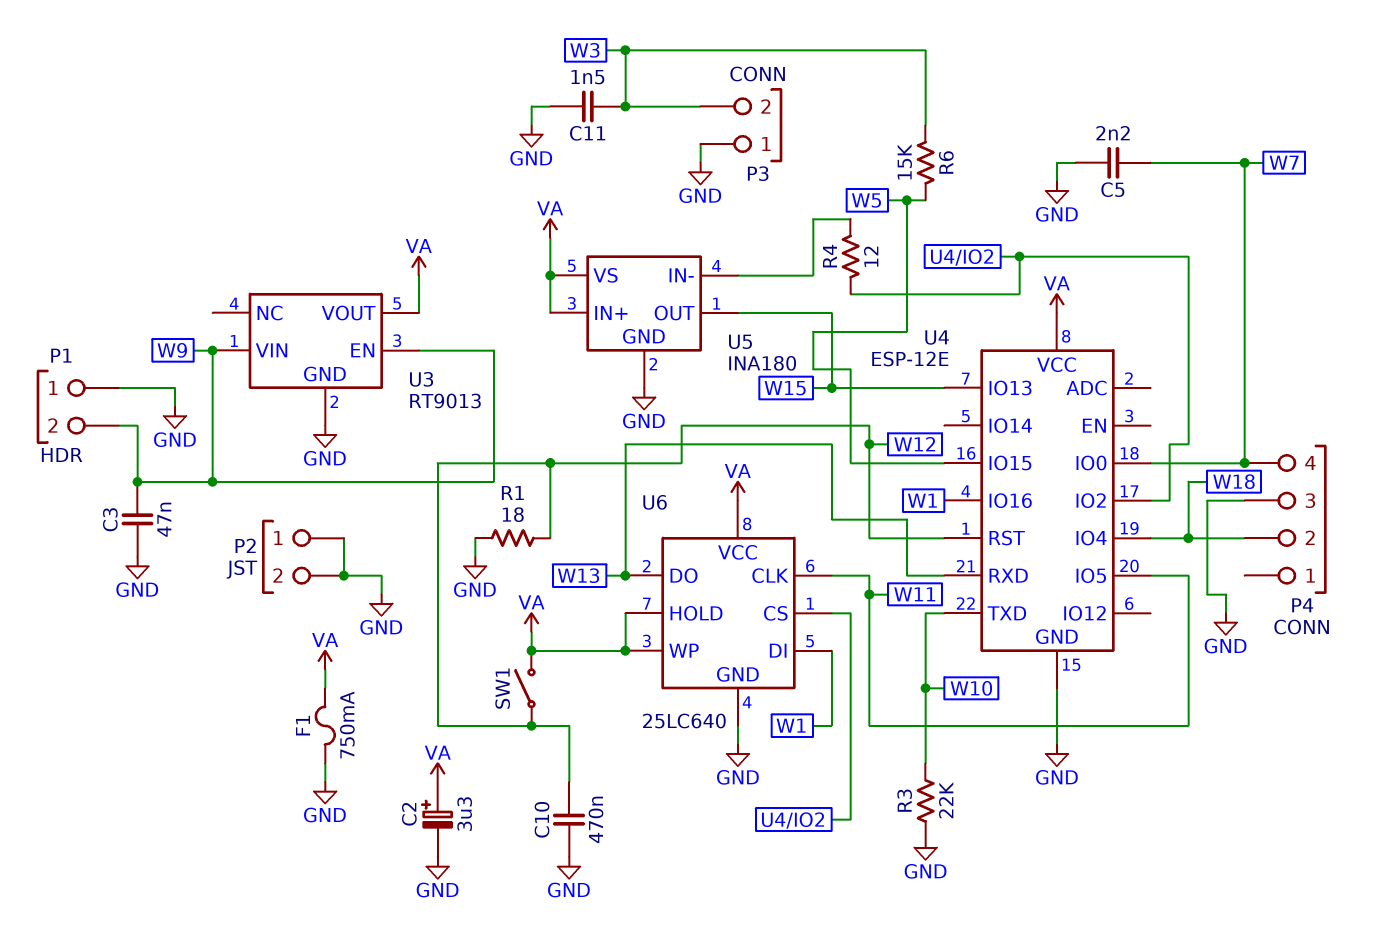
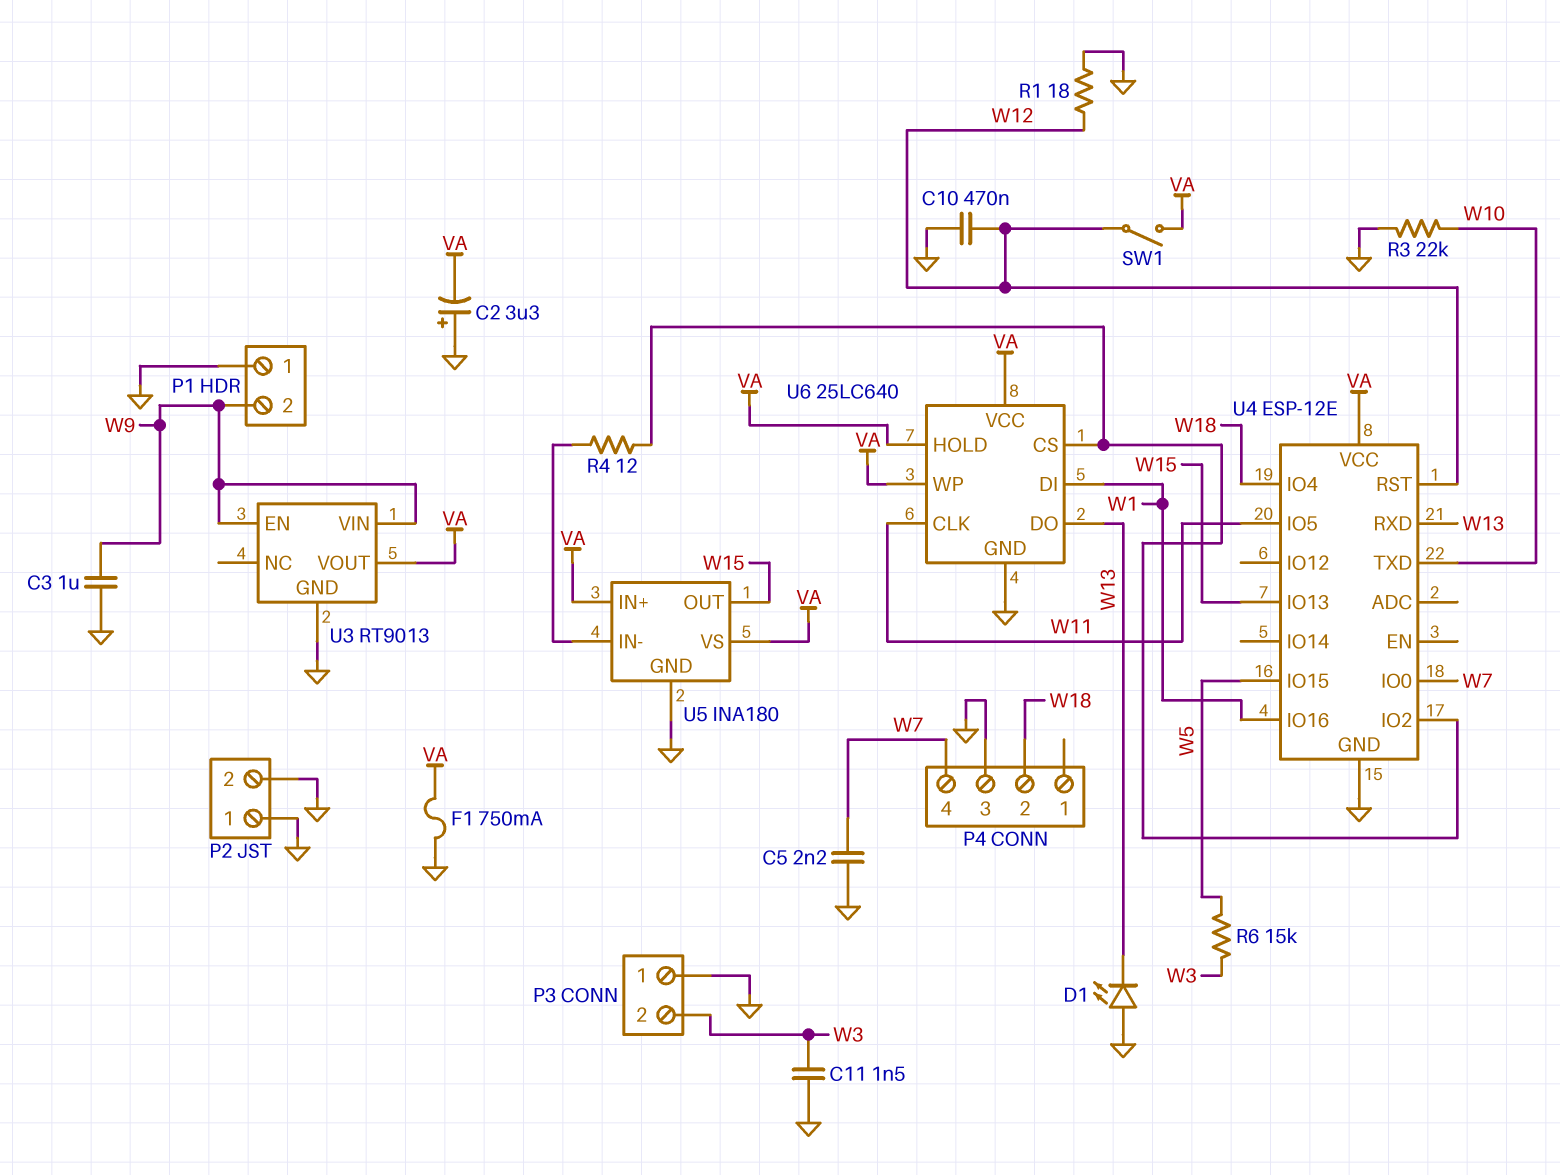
C2: 3.3uF (plus VA, minus GND) -> 3.3uF (plus GND, minus VA)
C3: 47nF (GND, W9) -> 1uF (GND, W9)
D1: none -> LED (A GND, K W13)

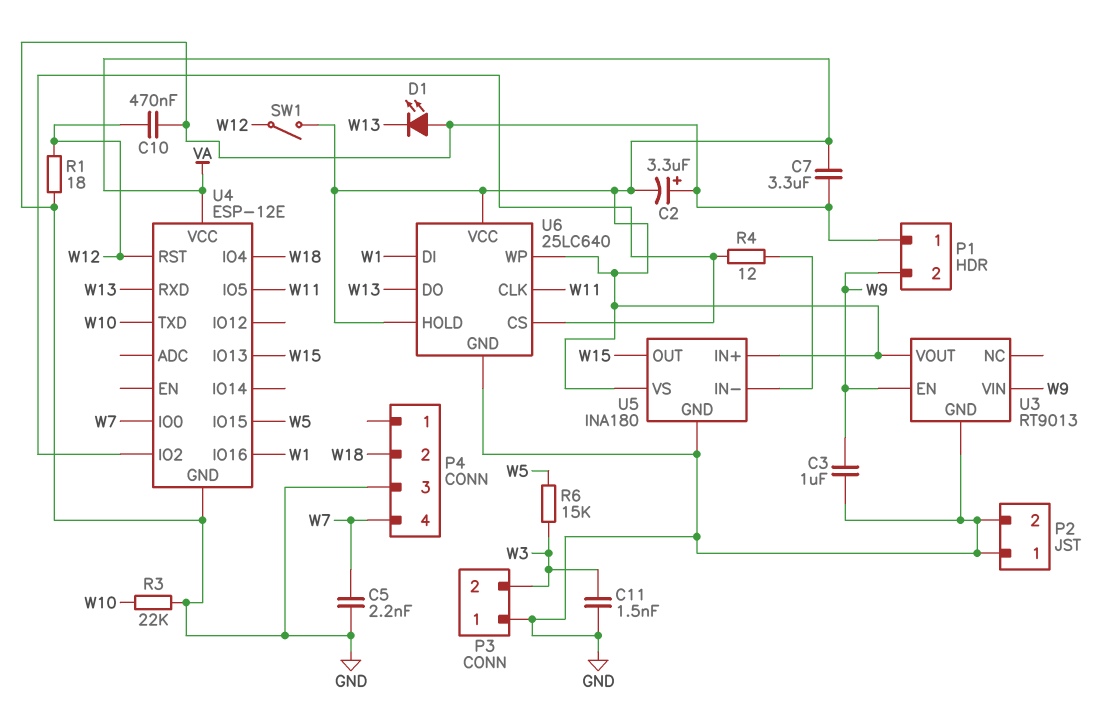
C7: none -> 3.3uF (GND, VA)
F1: 750mA (GND, VA) -> none

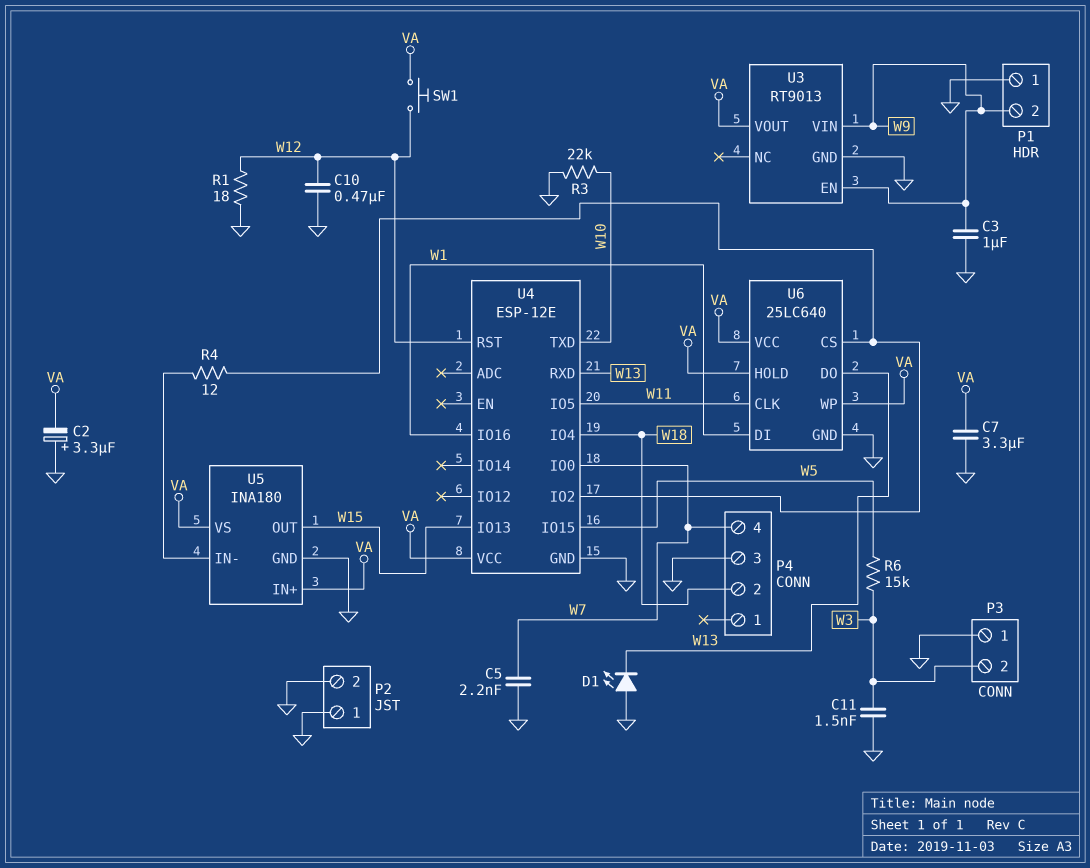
SW1: switch (VA, W12) -> button (VA, W12)

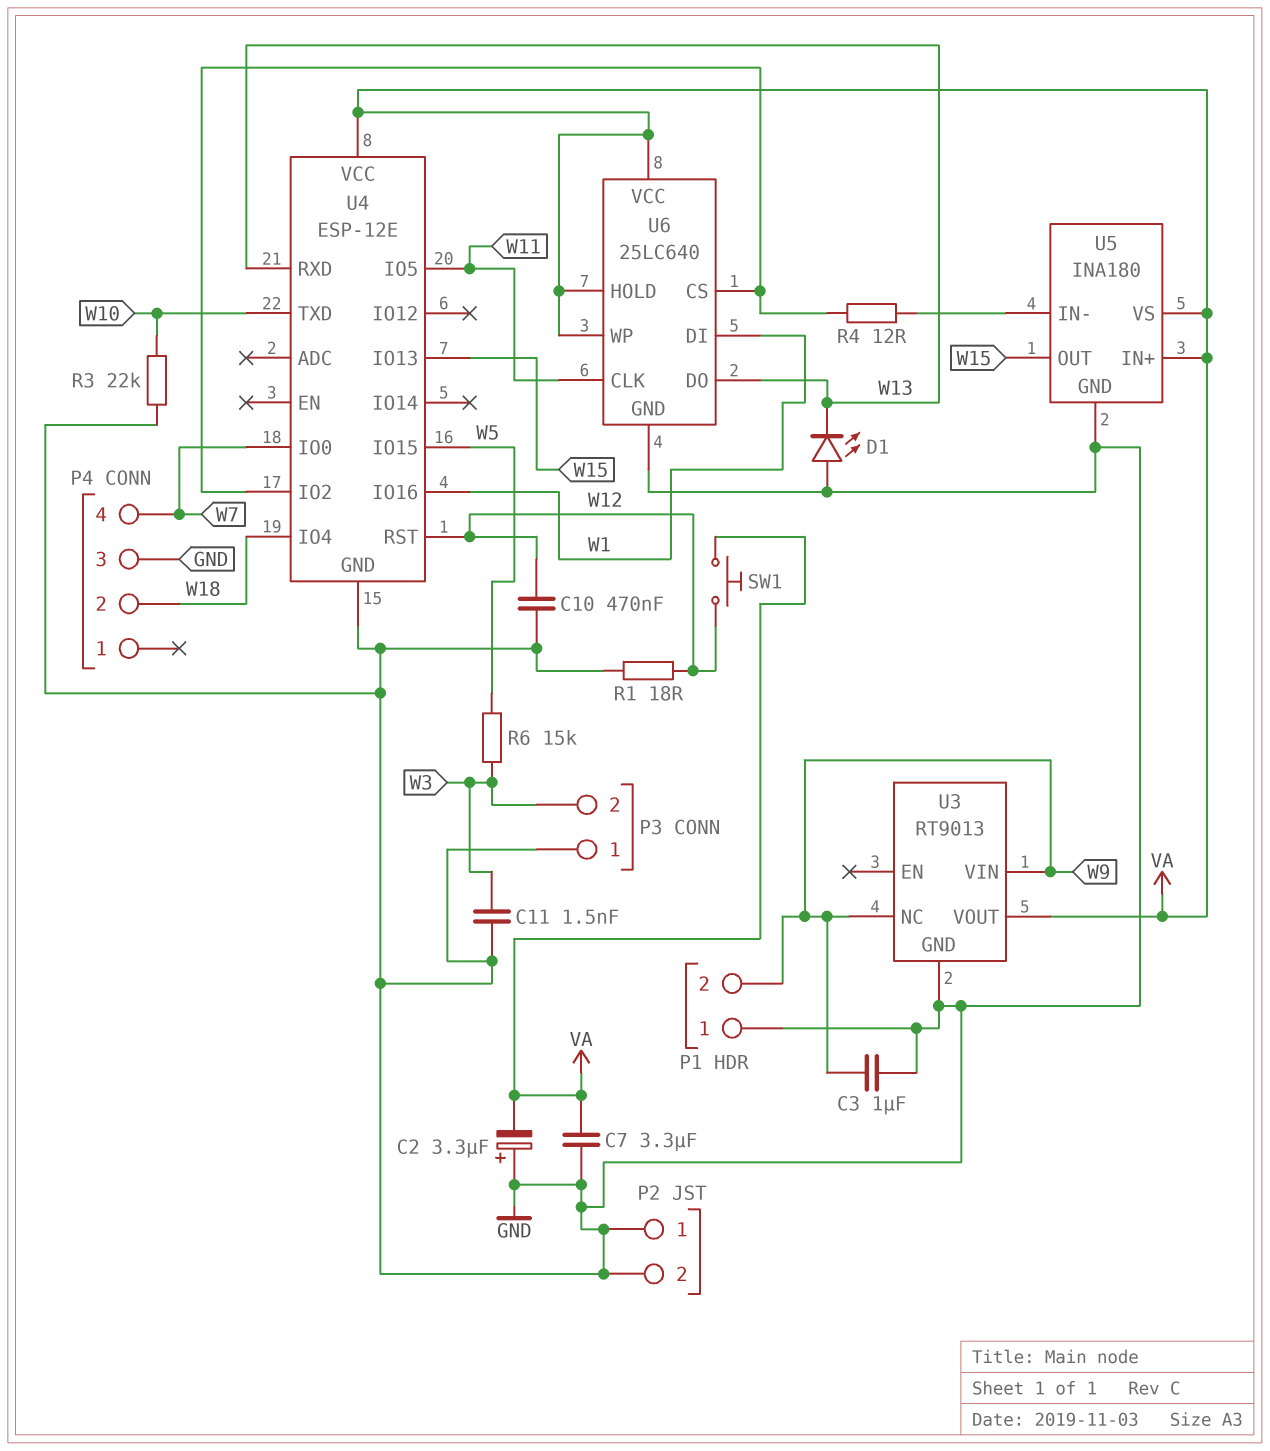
C5: 2.2nF (GND, W7) -> none
U3 pin EN: W9 -> none
U3 pin NC: none -> W9

